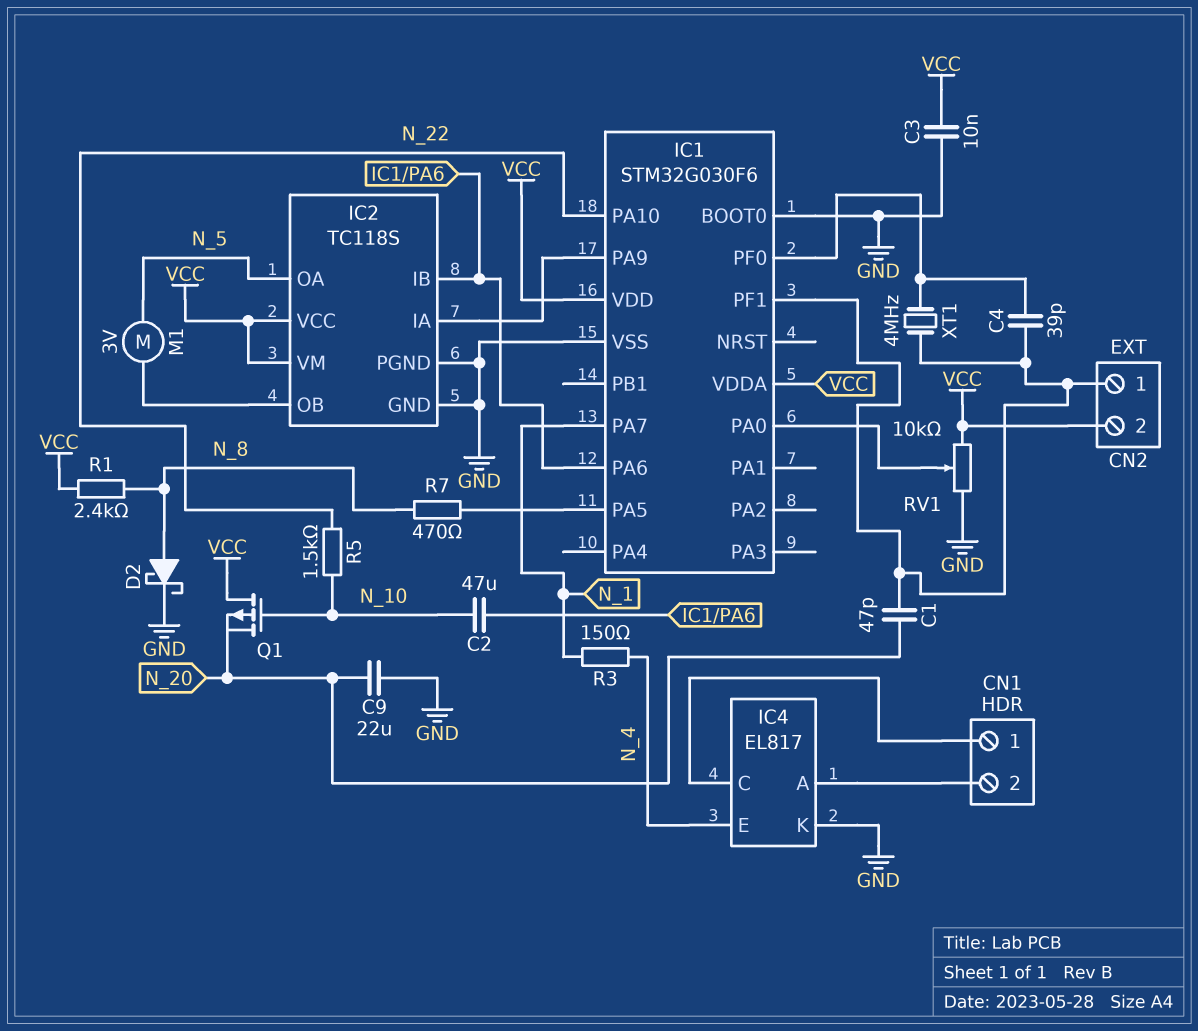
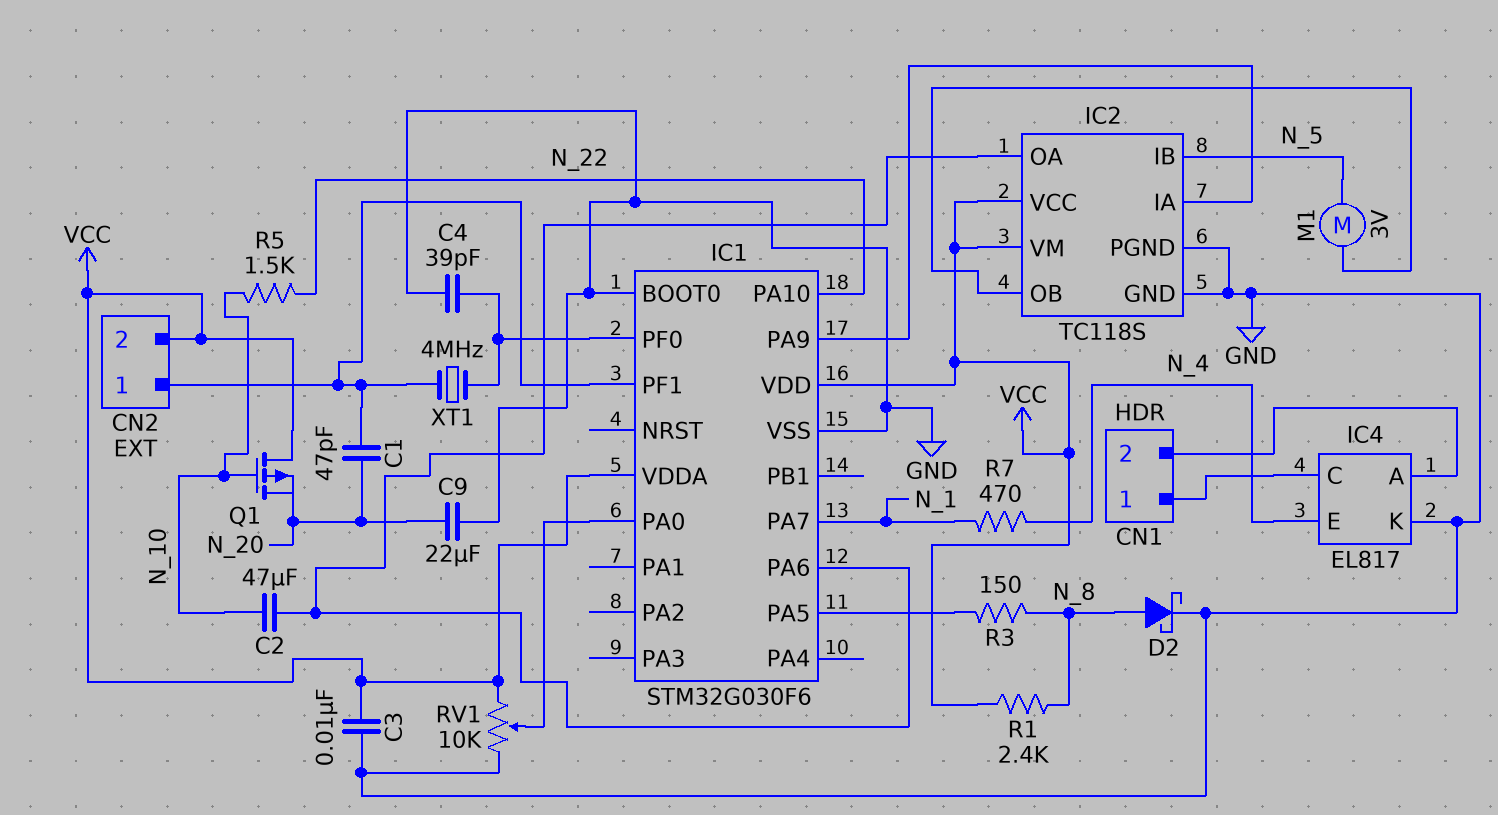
C4: 39pF (CN2/1, IC1/PF0) -> 39pF (GND, IC1/PF0)
IC2 pin IB: IC1/PA6 -> N_5
IC2 pin OA: N_5 -> IC1/PA6
R3: 150 (N_1, N_4) -> 150 (IC1/PA5, N_8)
R7: 470 (IC1/PA5, N_8) -> 470 (N_1, N_4)

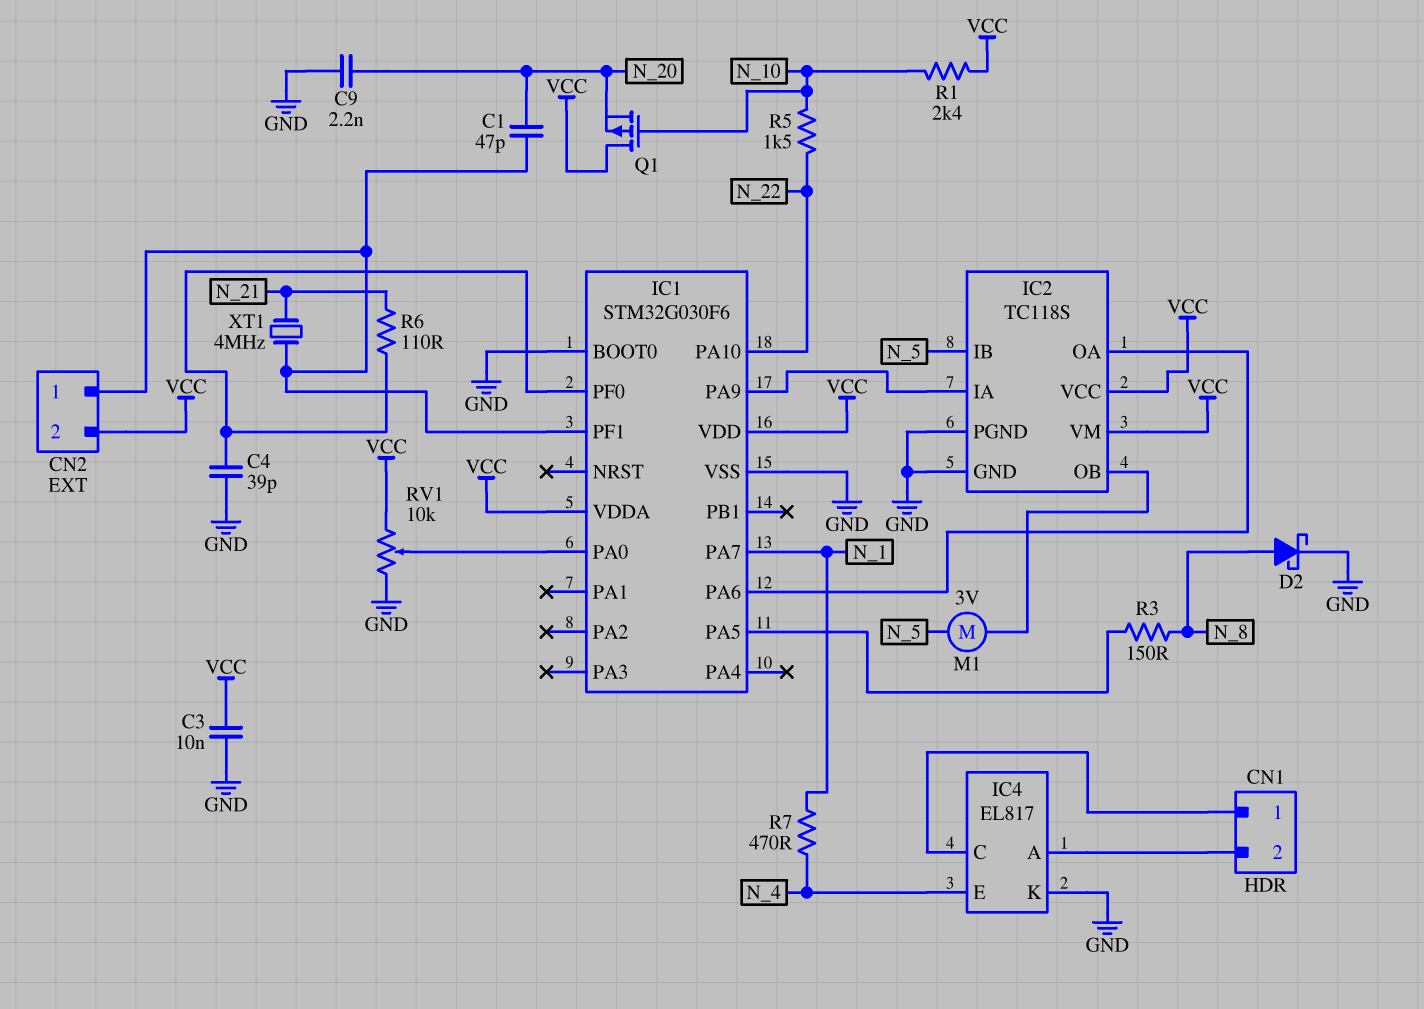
C2: 47uF (IC1/PA6, N_10) -> none
C9: 22uF (GND, N_20) -> 2.2nF (GND, N_20)
R1: 2.4k (N_8, VCC) -> 2.4k (N_10, VCC)
R6: none -> 110 (IC1/PF0, N_21)
XT1: 4MHz (CN2/1, IC1/PF0) -> 4MHz (CN2/1, N_21)

